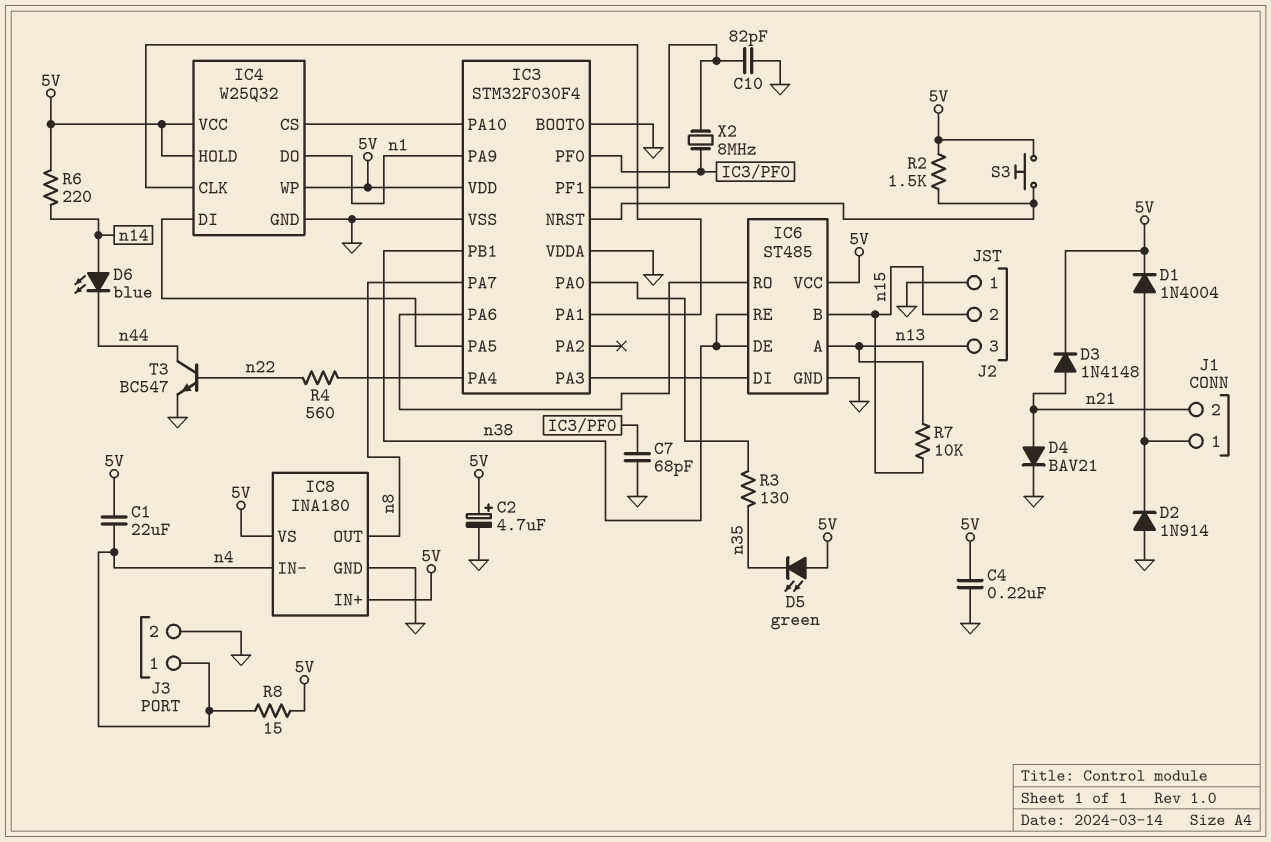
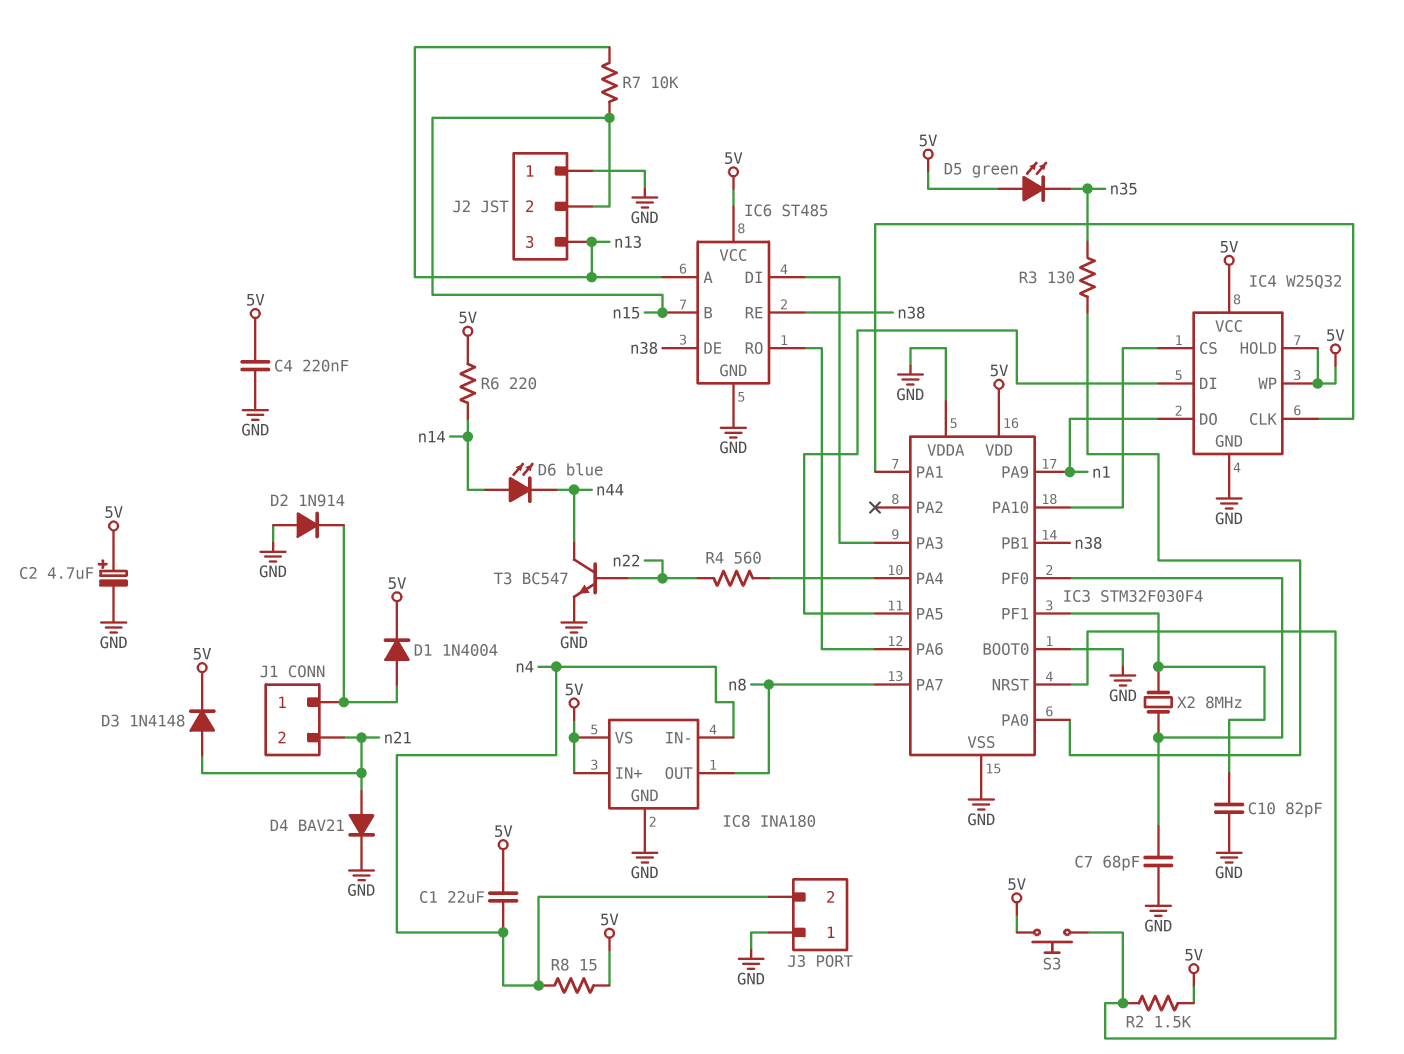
J3 pin 1: n4 -> GND
J3 pin 2: GND -> n4

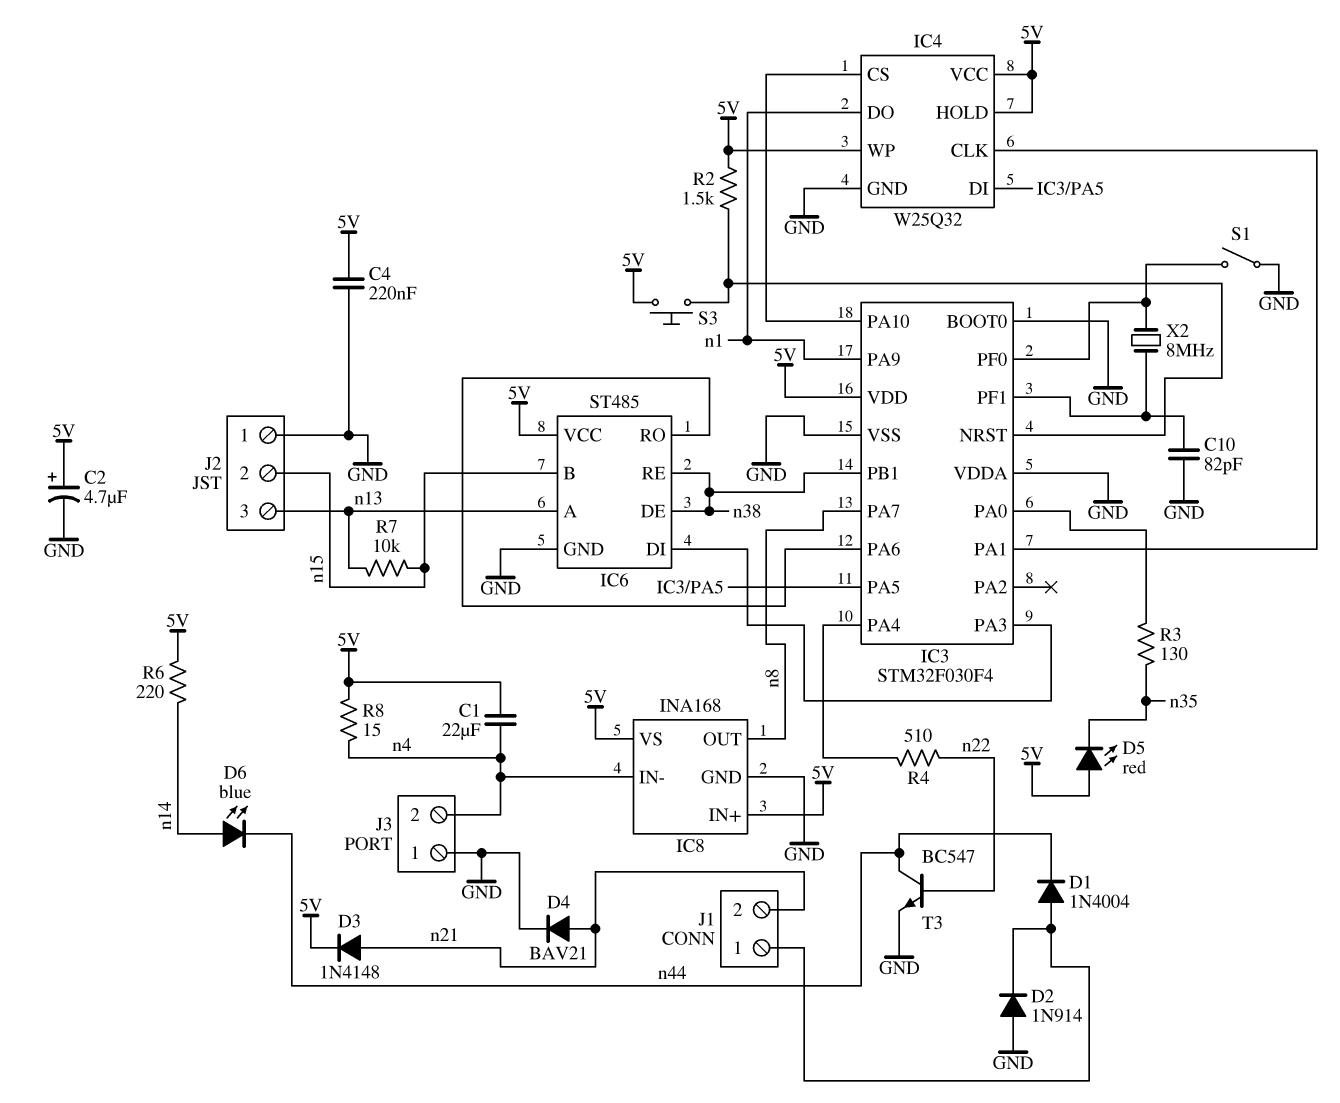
C7: 68pF (GND, IC3/PF0) -> none
D1: diode 1N4004 (A J1/1, K 5V) -> diode 1N4004 (A J1/1, K n44)
D5: LED green (A 5V, K n35) -> LED red (A 5V, K n35)
IC8: INA180 -> INA168
R4: 560 (IC3/PA4, n22) -> 510 (IC3/PA4, n22)
S1: none -> switch (GND, IC3/PF0)

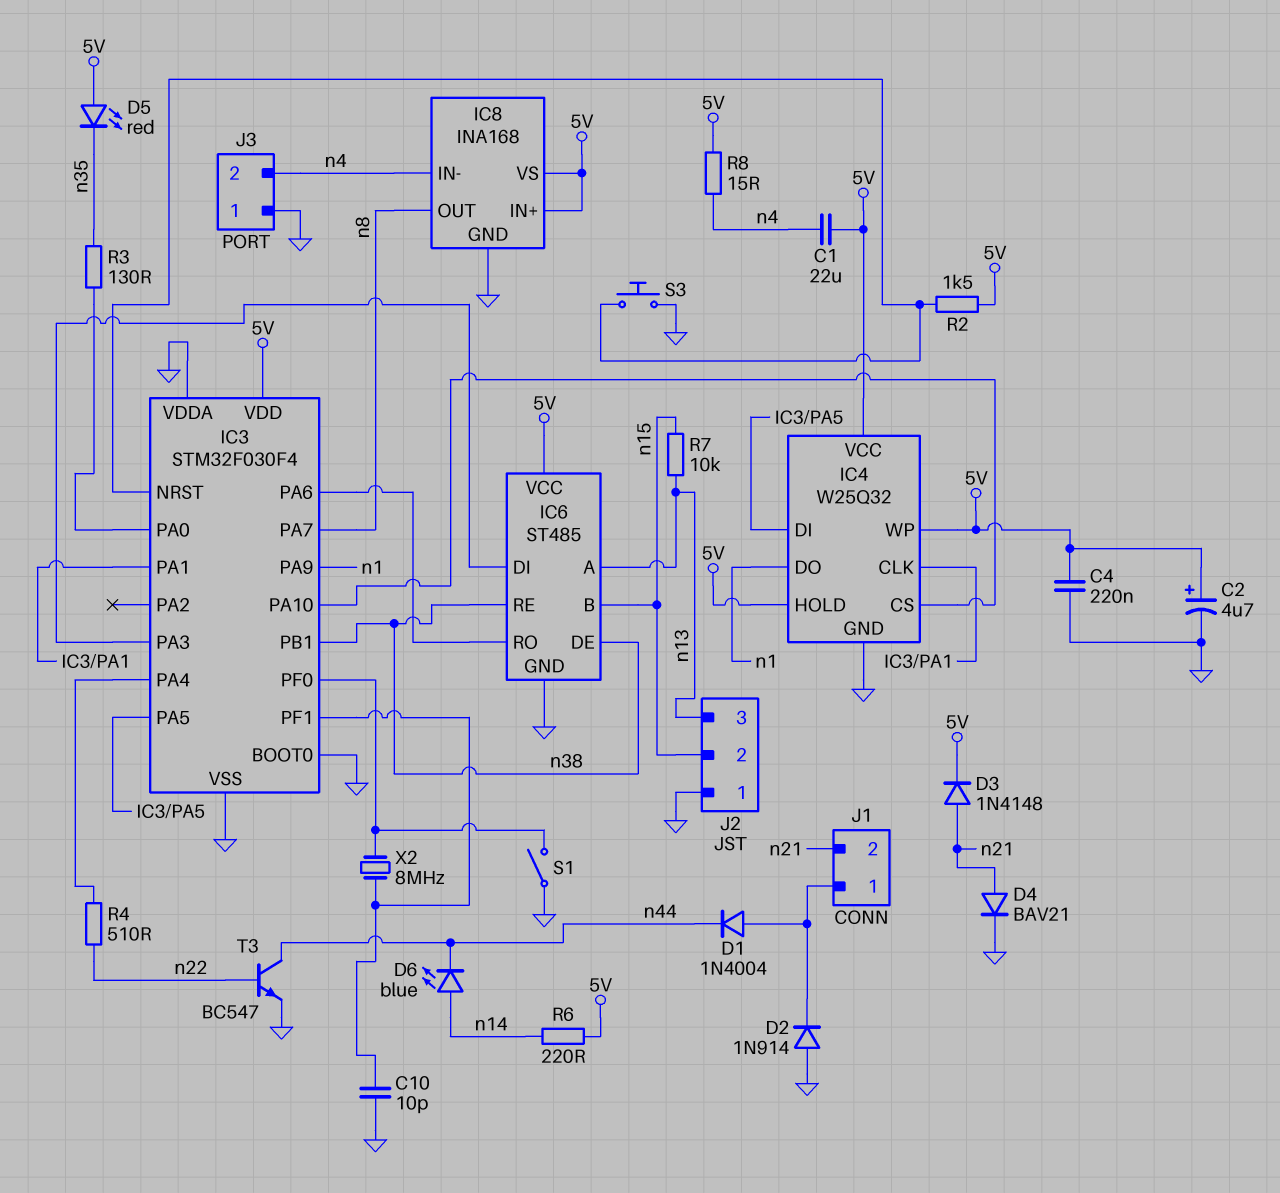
C10: 82pF (GND, IC3/PF1) -> 10pF (GND, IC3/PF1)
S3: button (5V, IC3/NRST) -> button (GND, IC3/NRST)

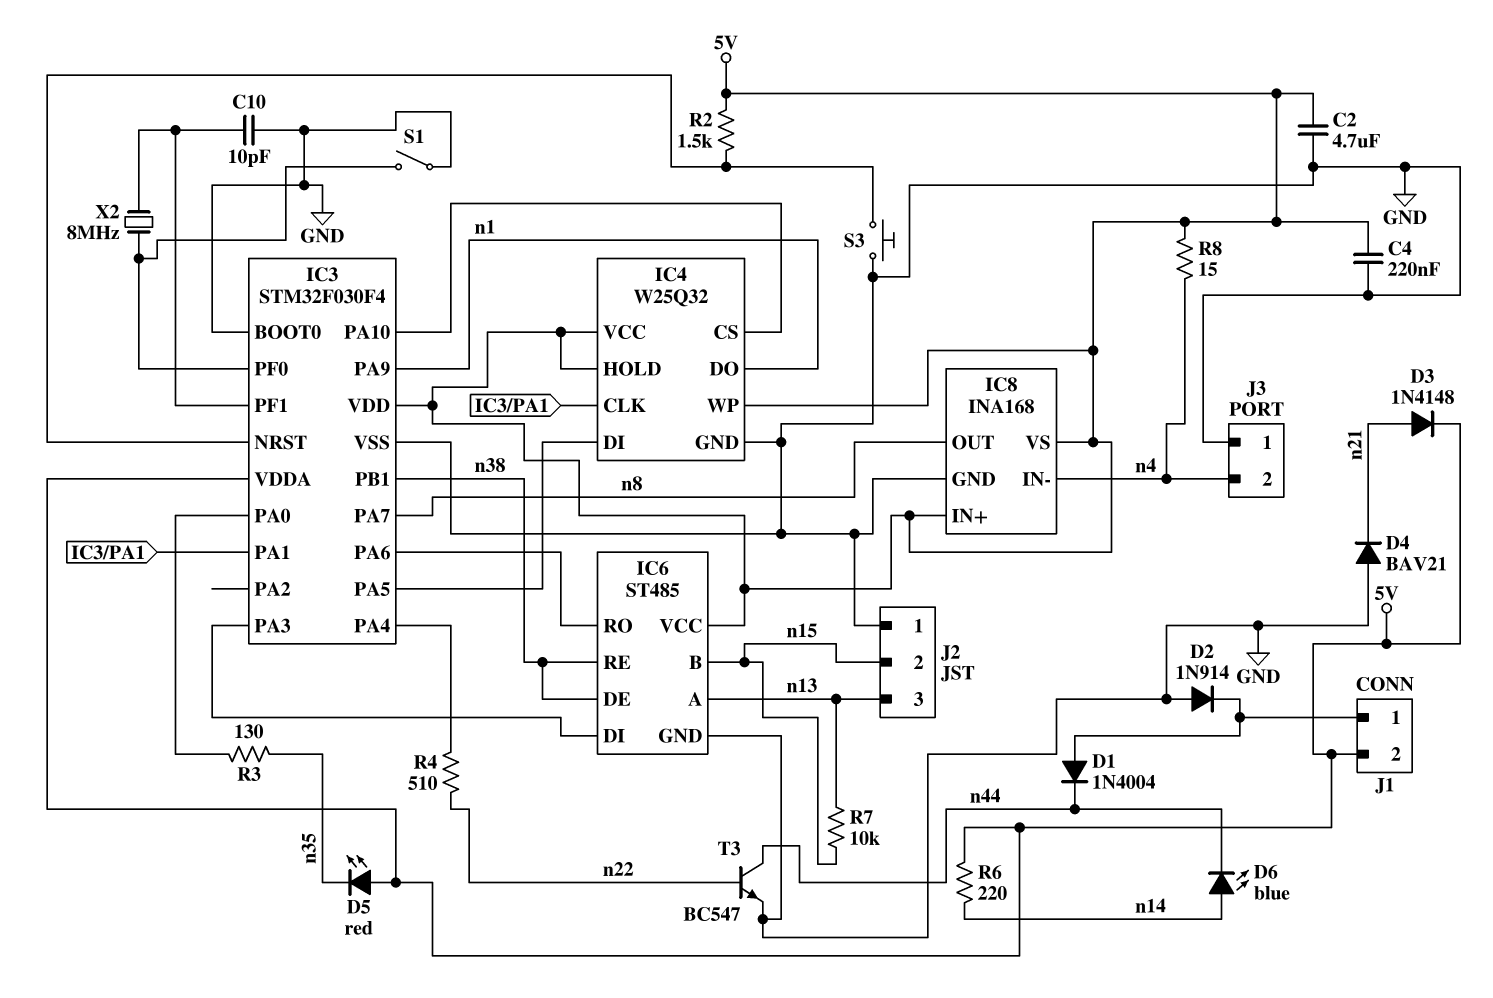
C1: 22uF (5V, n4) -> none
C2: 4.7uF (plus 5V, minus GND) -> 4.7uF (5V, GND)
D4: diode BAV21 (A n21, K GND) -> diode BAV21 (A GND, K n21)
IC3 pin VDDA: GND -> 5V
J1 pin 2: n21 -> 5V

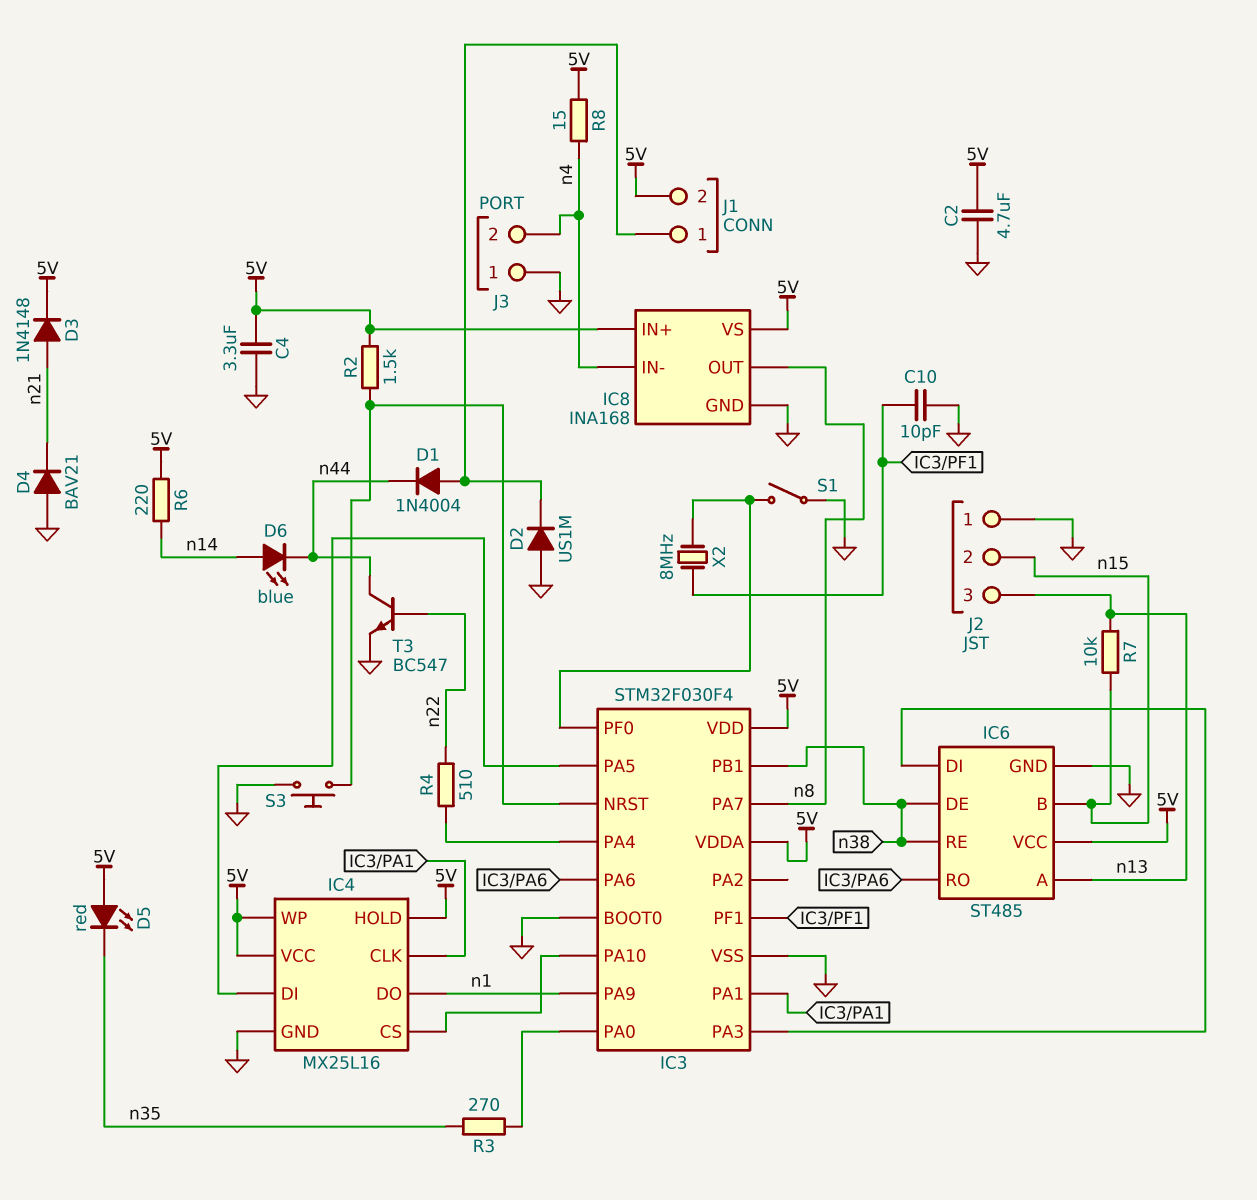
C4: 220nF (5V, GND) -> 3.3uF (5V, GND)
D2: diode 1N914 (A GND, K J1/1) -> diode US1M (A GND, K J1/1)
IC4: W25Q32 -> MX25L16
R3: 130 (IC3/PA0, n35) -> 270 (IC3/PA0, n35)

